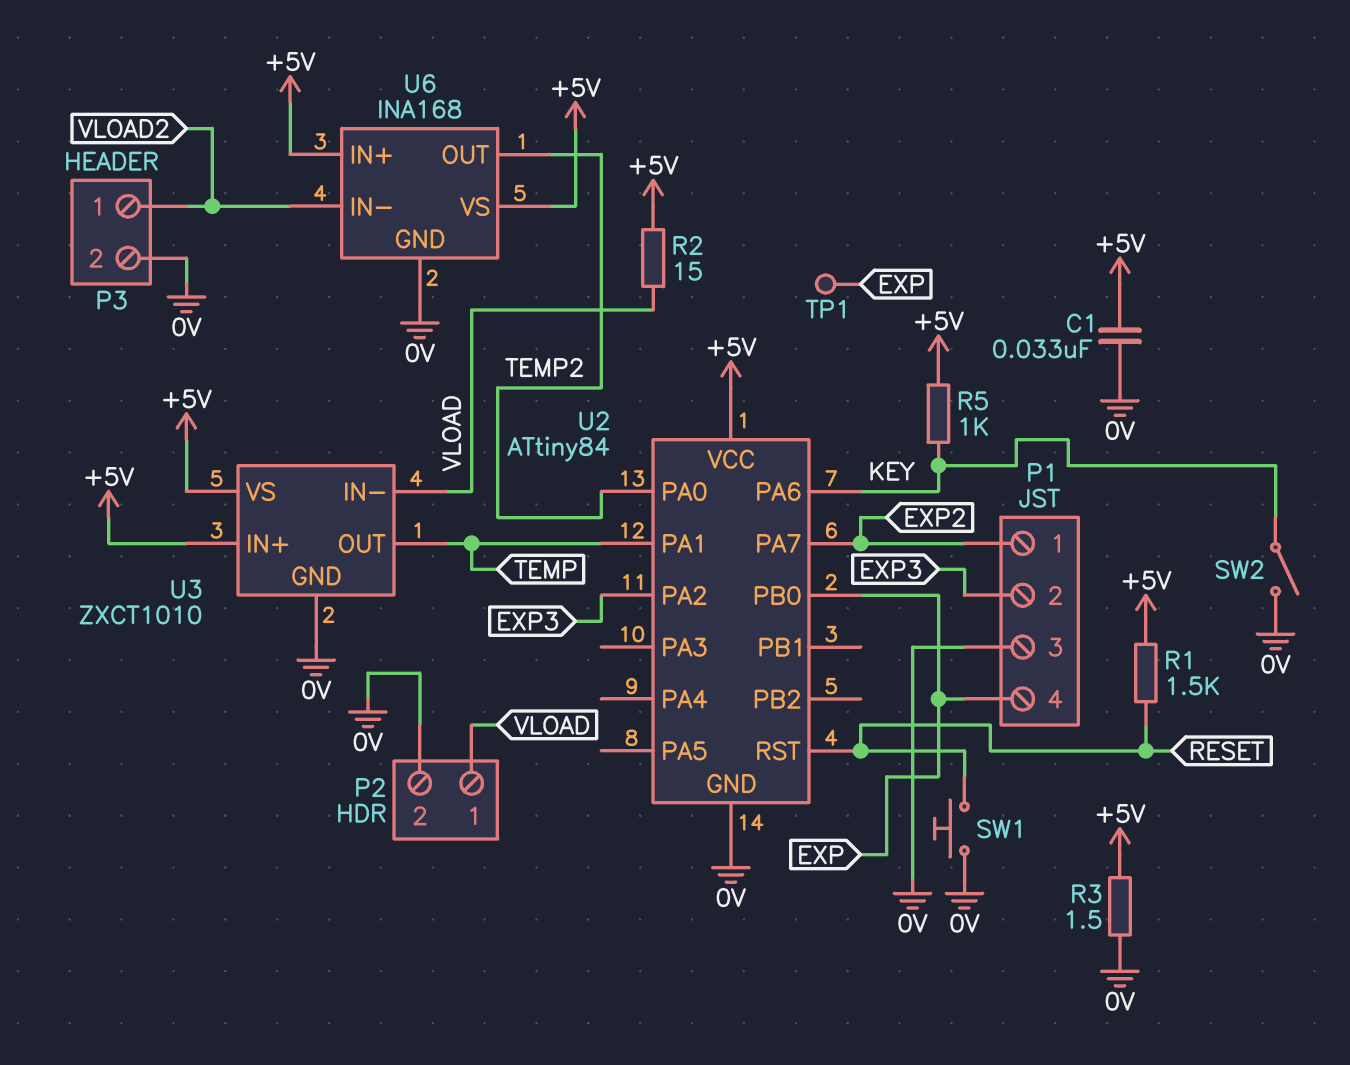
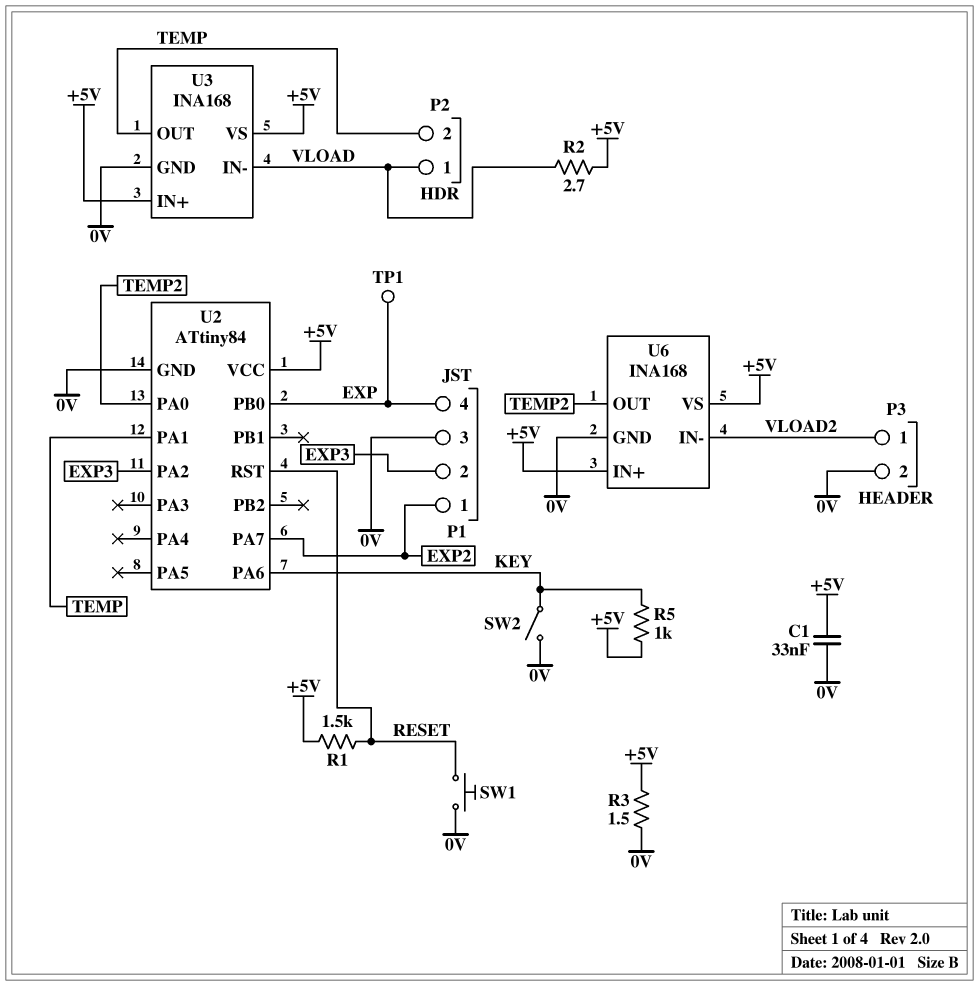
P2 pin 2: 0V -> TEMP
R2: 15 (+5V, VLOAD) -> 2.7 (+5V, VLOAD)
U3: ZXCT1010 -> INA168

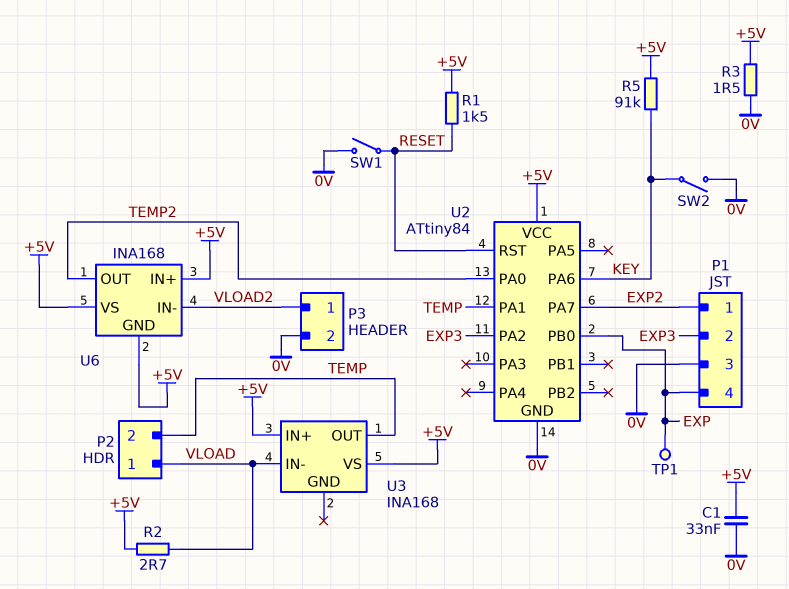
R5: 1k (+5V, KEY) -> 91k (+5V, KEY)
SW1: button (0V, RESET) -> switch (0V, RESET)
U3 pin GND: 0V -> none
U6 pin GND: 0V -> +5V

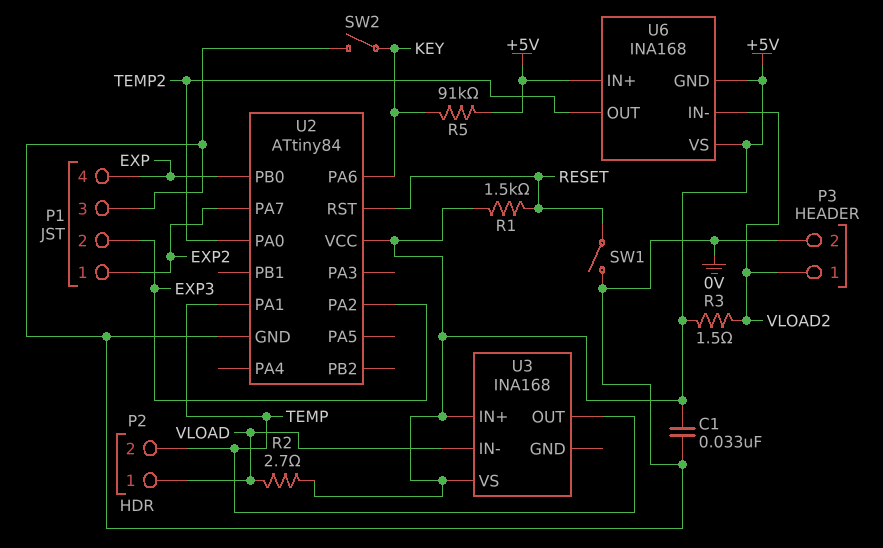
R3: 1.5 (+5V, 0V) -> 1.5 (+5V, VLOAD2)
TP1: test point (EXP) -> none

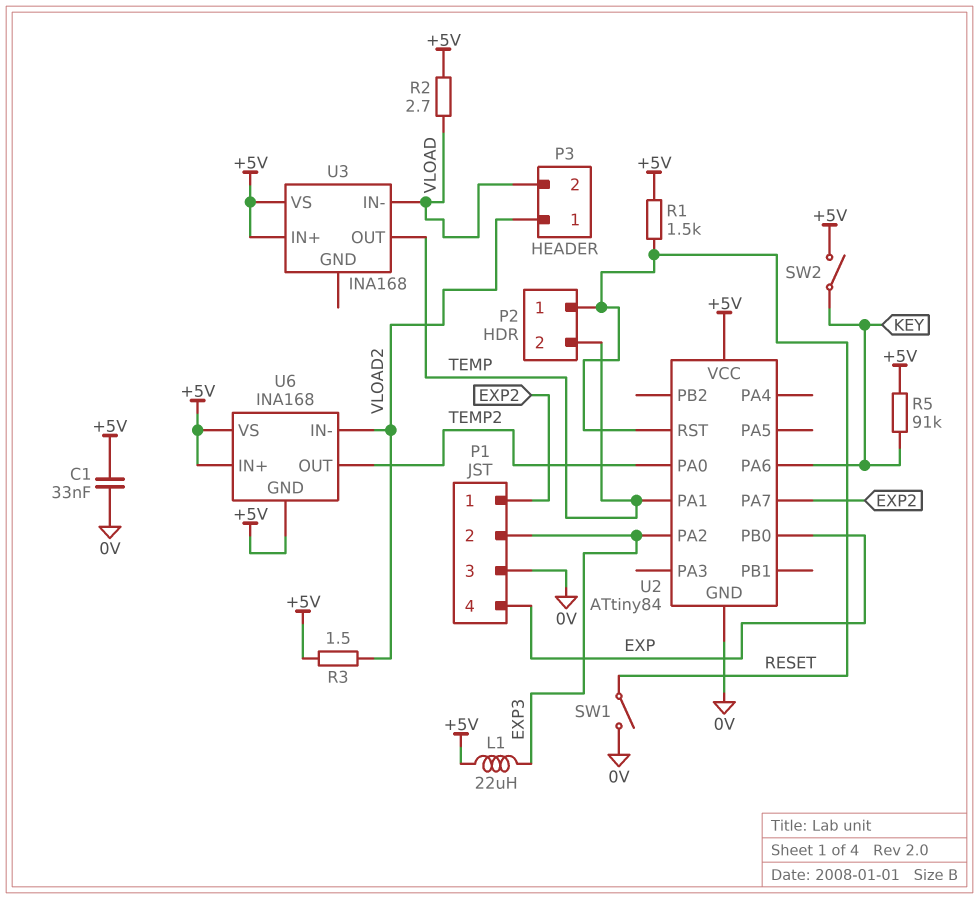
L1: none -> 22uH (+5V, EXP3)
P2 pin 1: VLOAD -> RESET
P3 pin 2: 0V -> VLOAD
SW2: switch (0V, KEY) -> switch (+5V, KEY)

